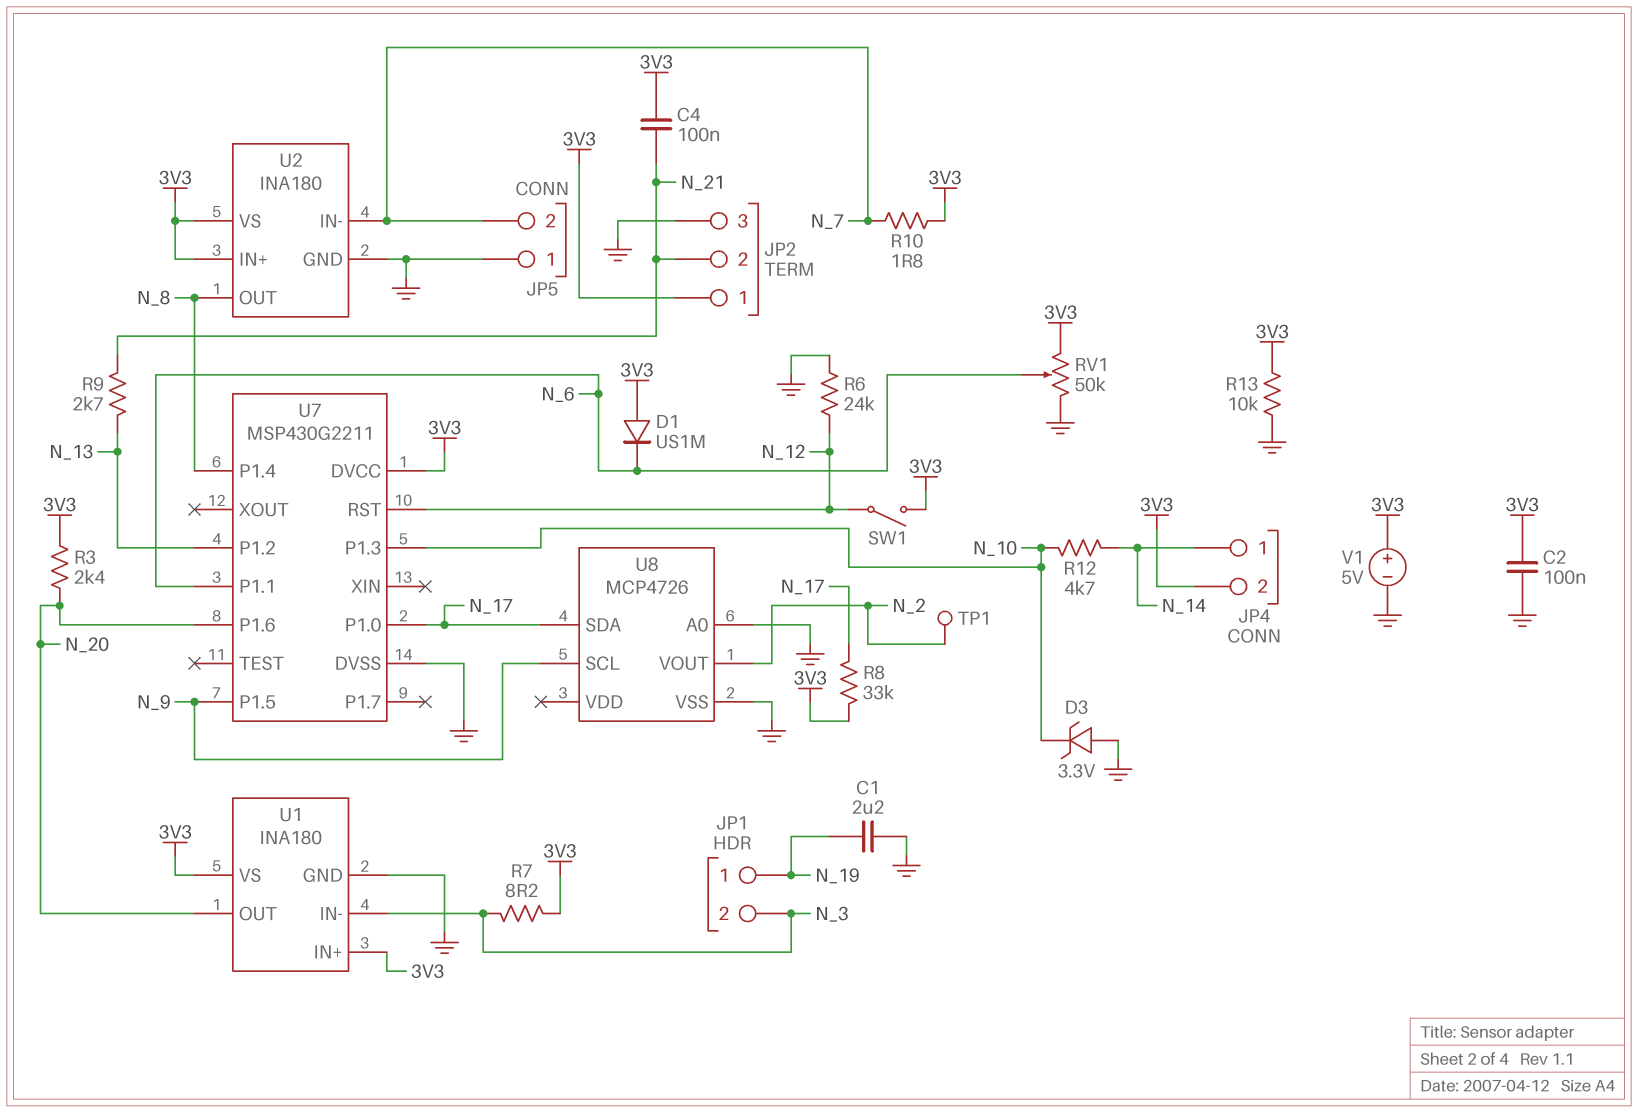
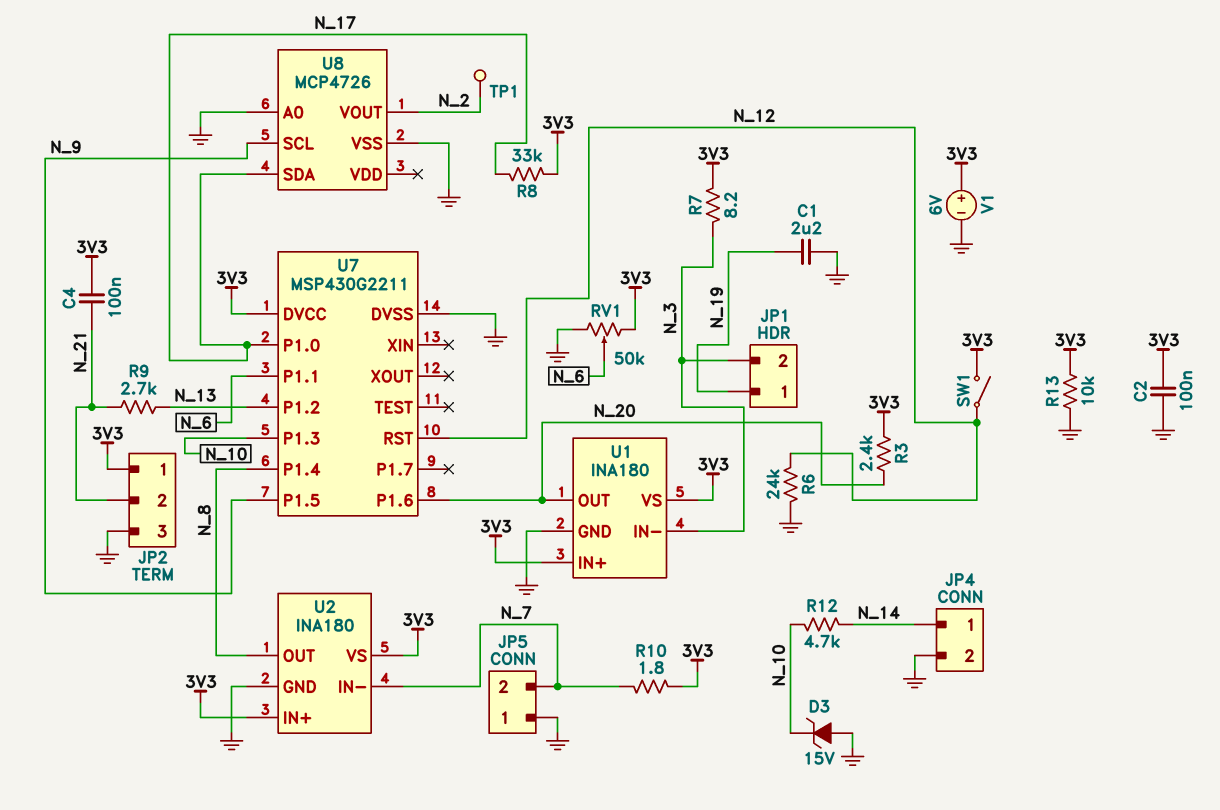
D1: diode US1M (A 3V3, K N_6) -> none
D3: zener 3.3V (A GND, K N_10) -> zener 15V (A GND, K N_10)
JP4 pin 2: 3V3 -> GND
V1: 5V (plus 3V3, minus GND) -> 6V (plus 3V3, minus GND)

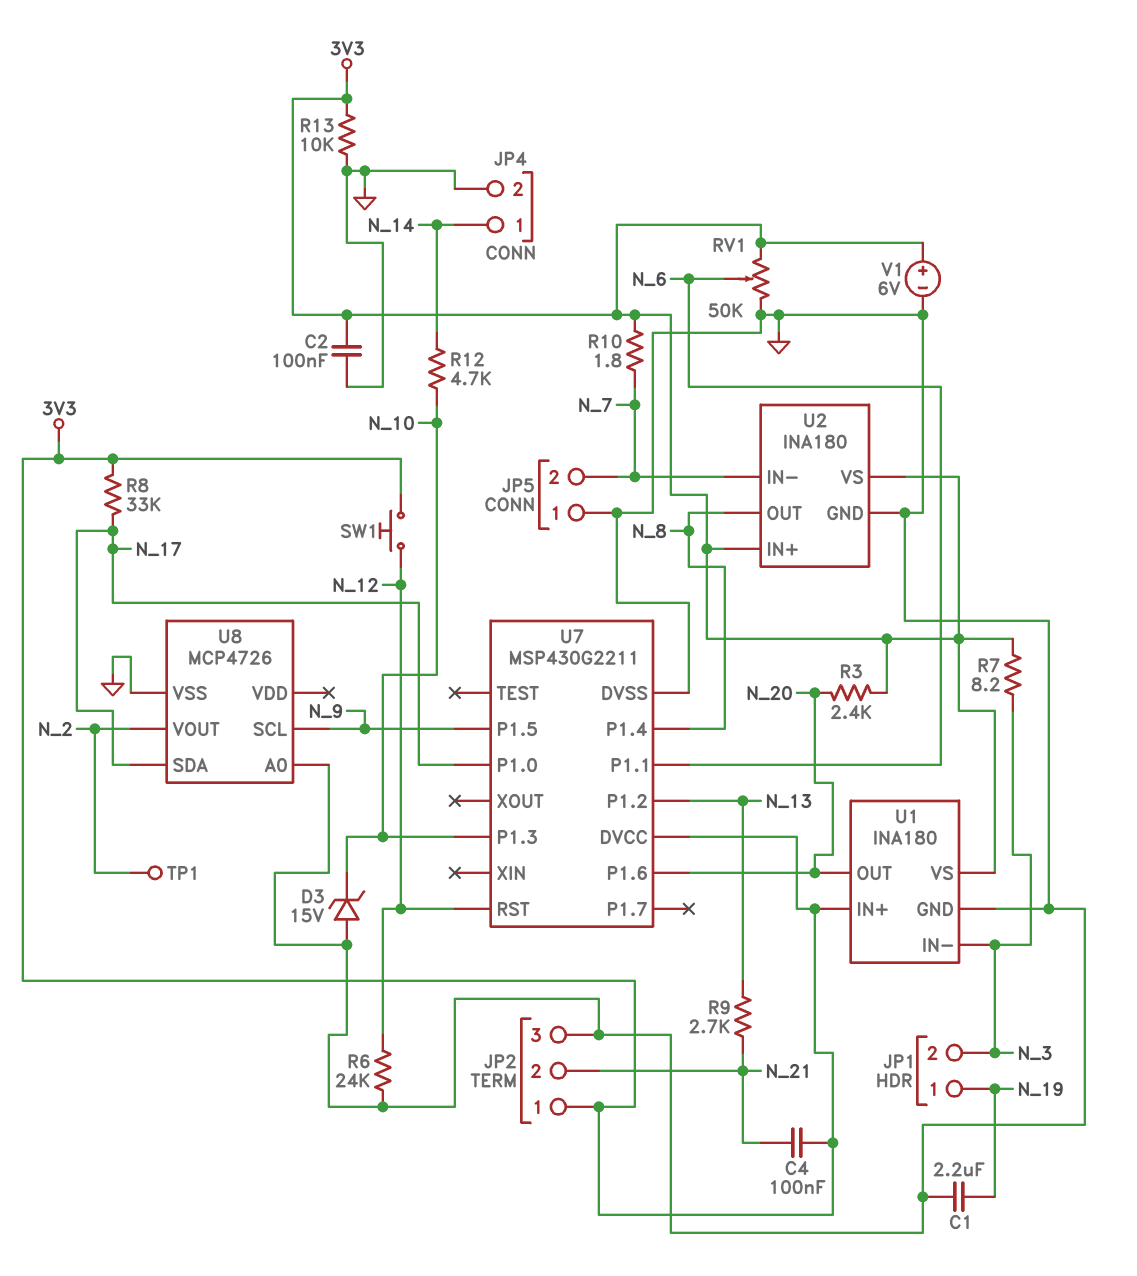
SW1: switch (3V3, N_12) -> button (3V3, N_12)

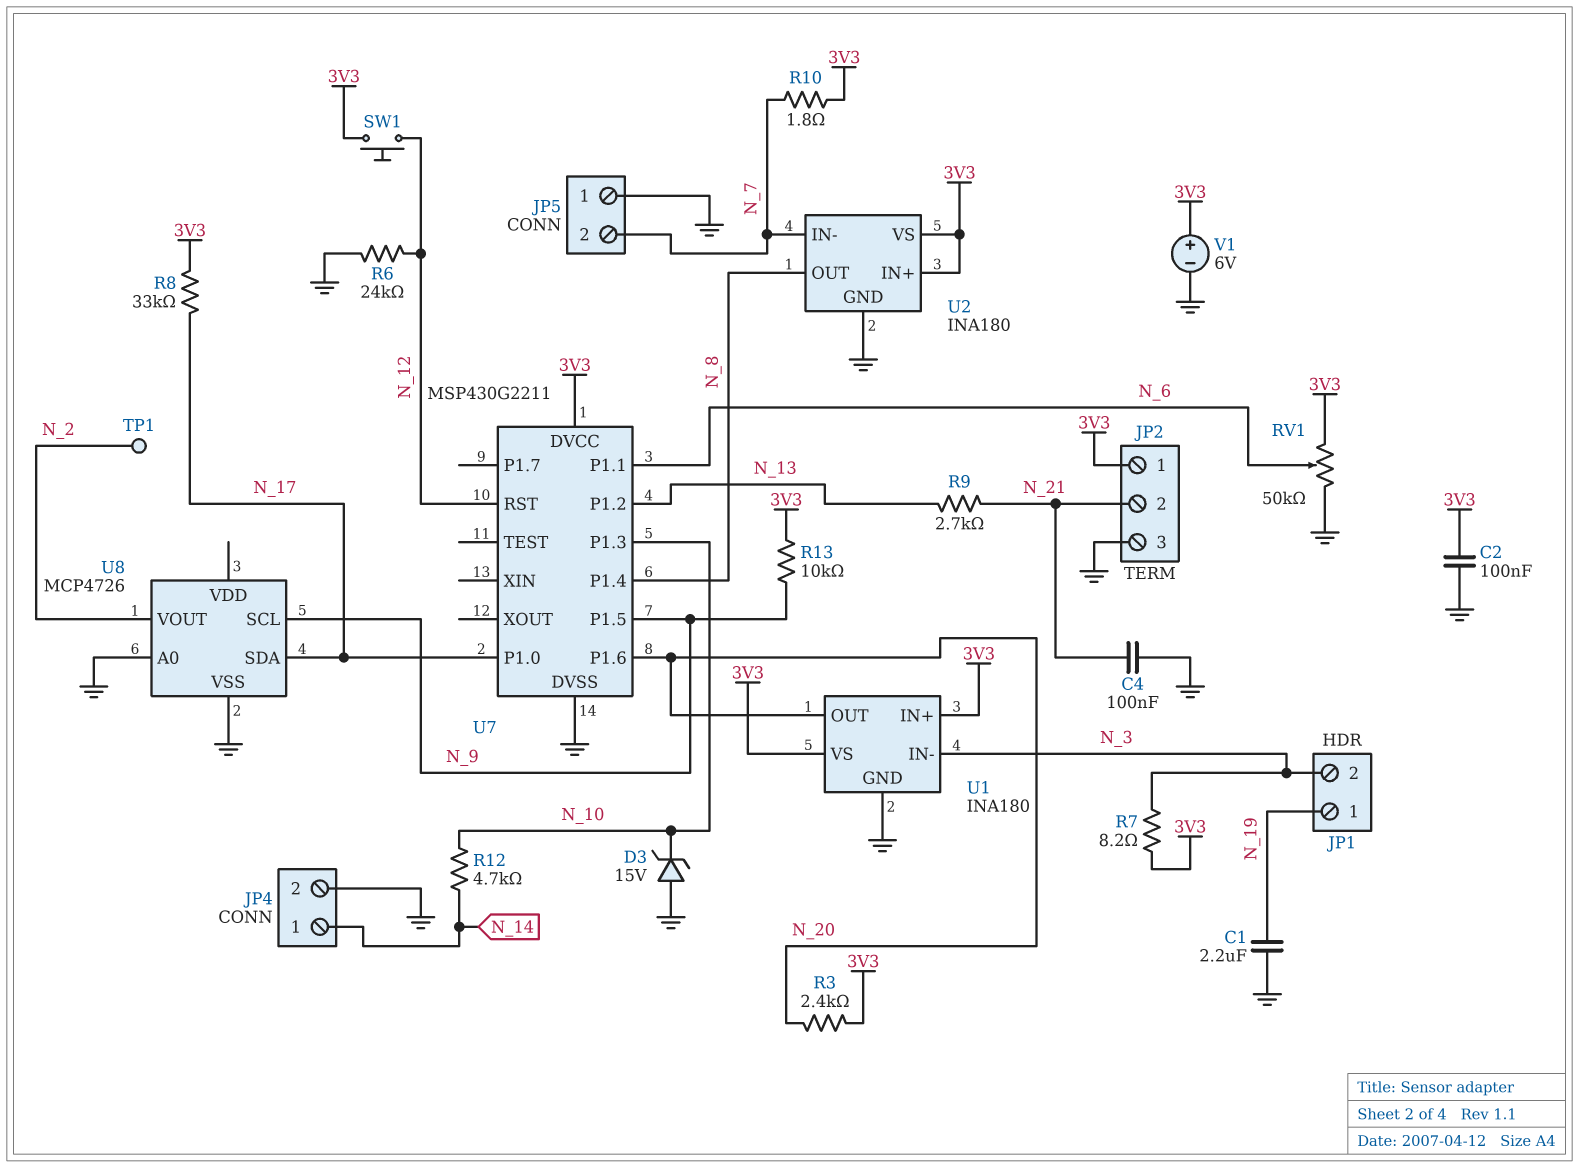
C4: 100nF (3V3, N_21) -> 100nF (GND, N_21)
R13: 10k (3V3, GND) -> 10k (3V3, N_9)

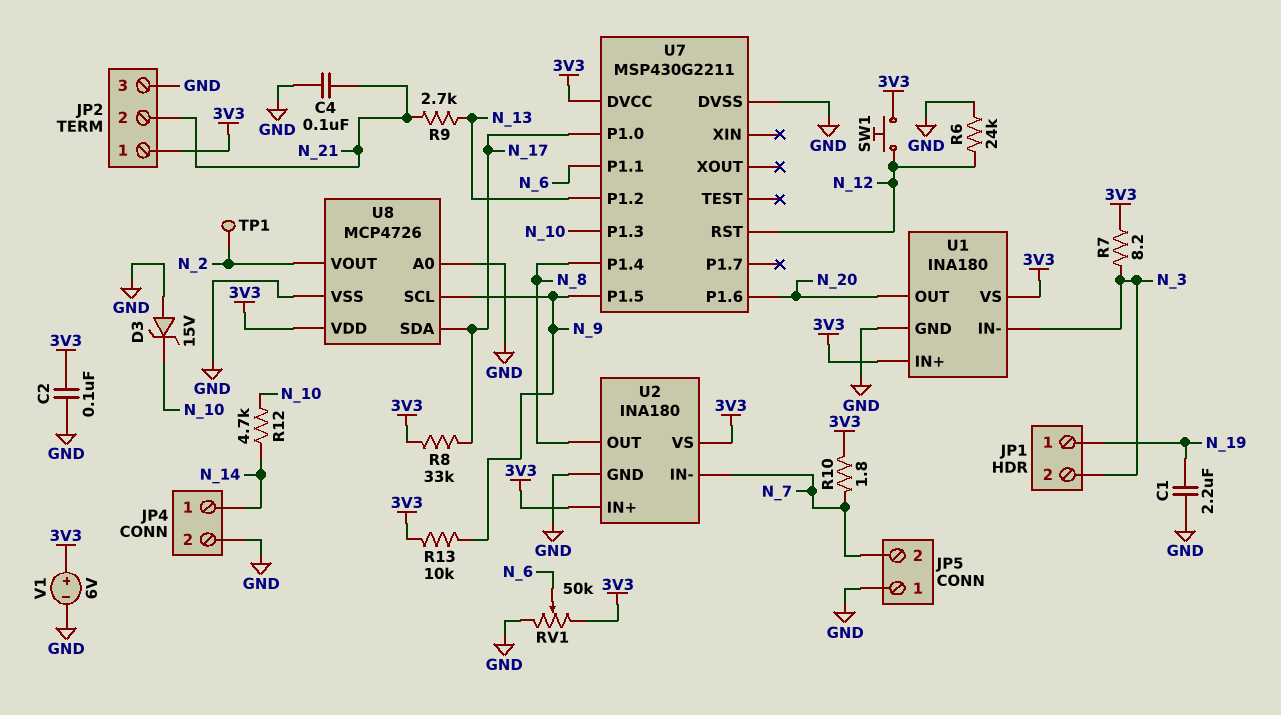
R3: 2.4k (3V3, N_20) -> none
U8 pin VDD: none -> 3V3

